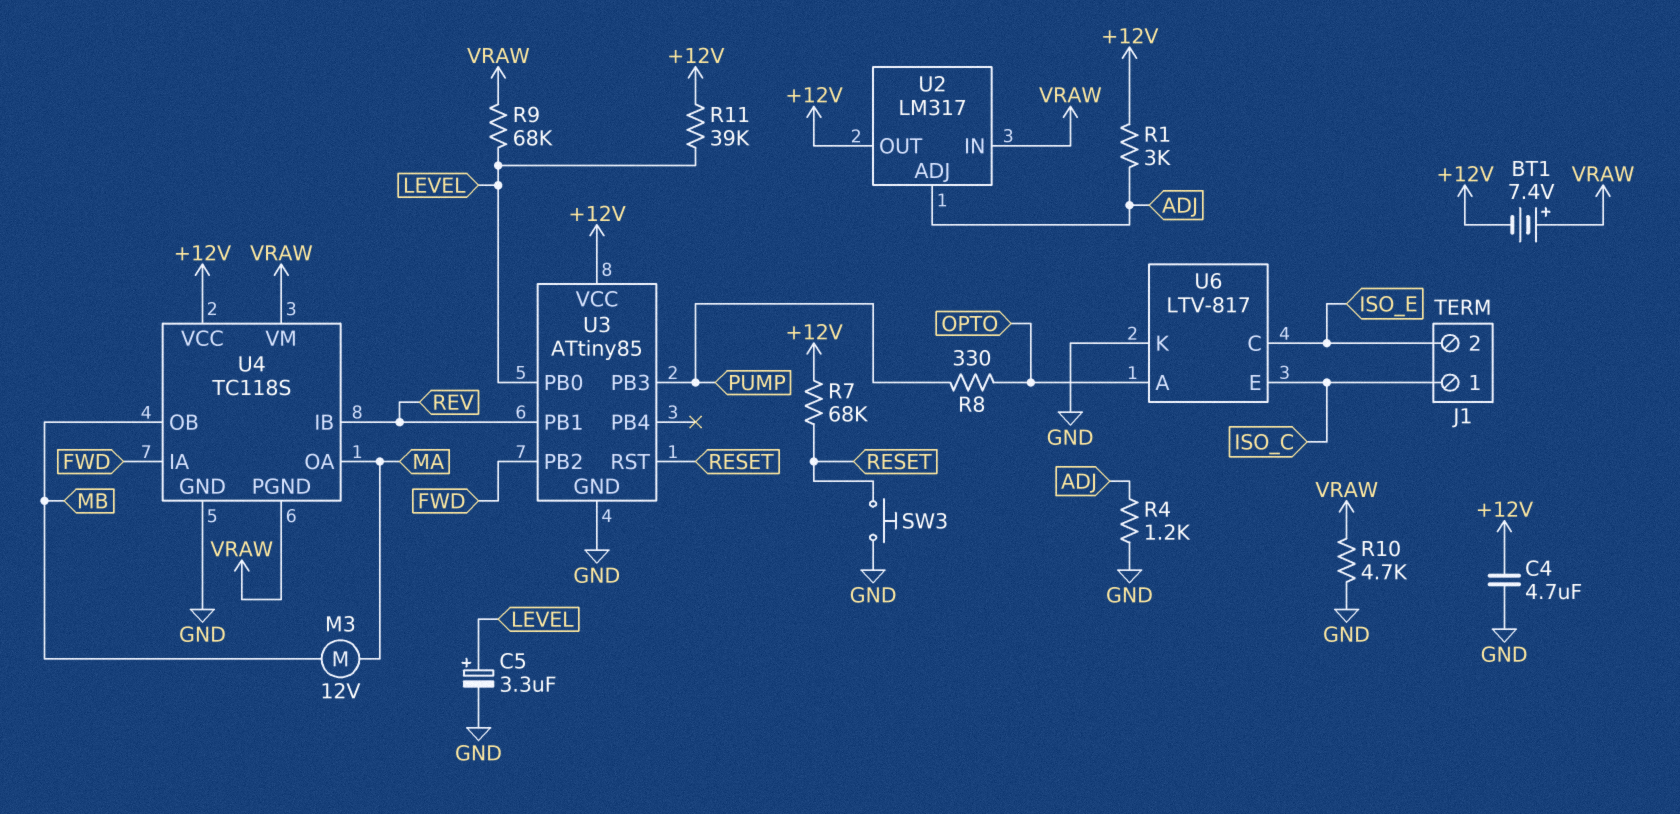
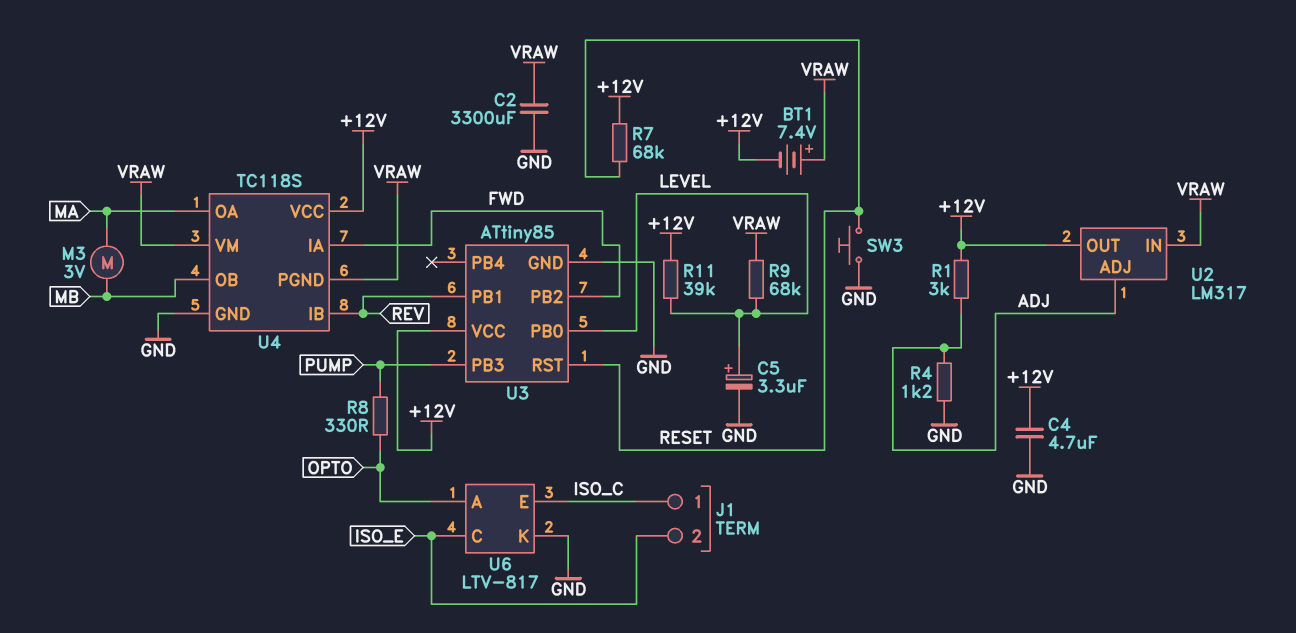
C2: none -> 3300uF (GND, VRAW)
M3: motor 12V (MA, MB) -> motor 3V (MA, MB)
R10: 4.7k (GND, VRAW) -> none

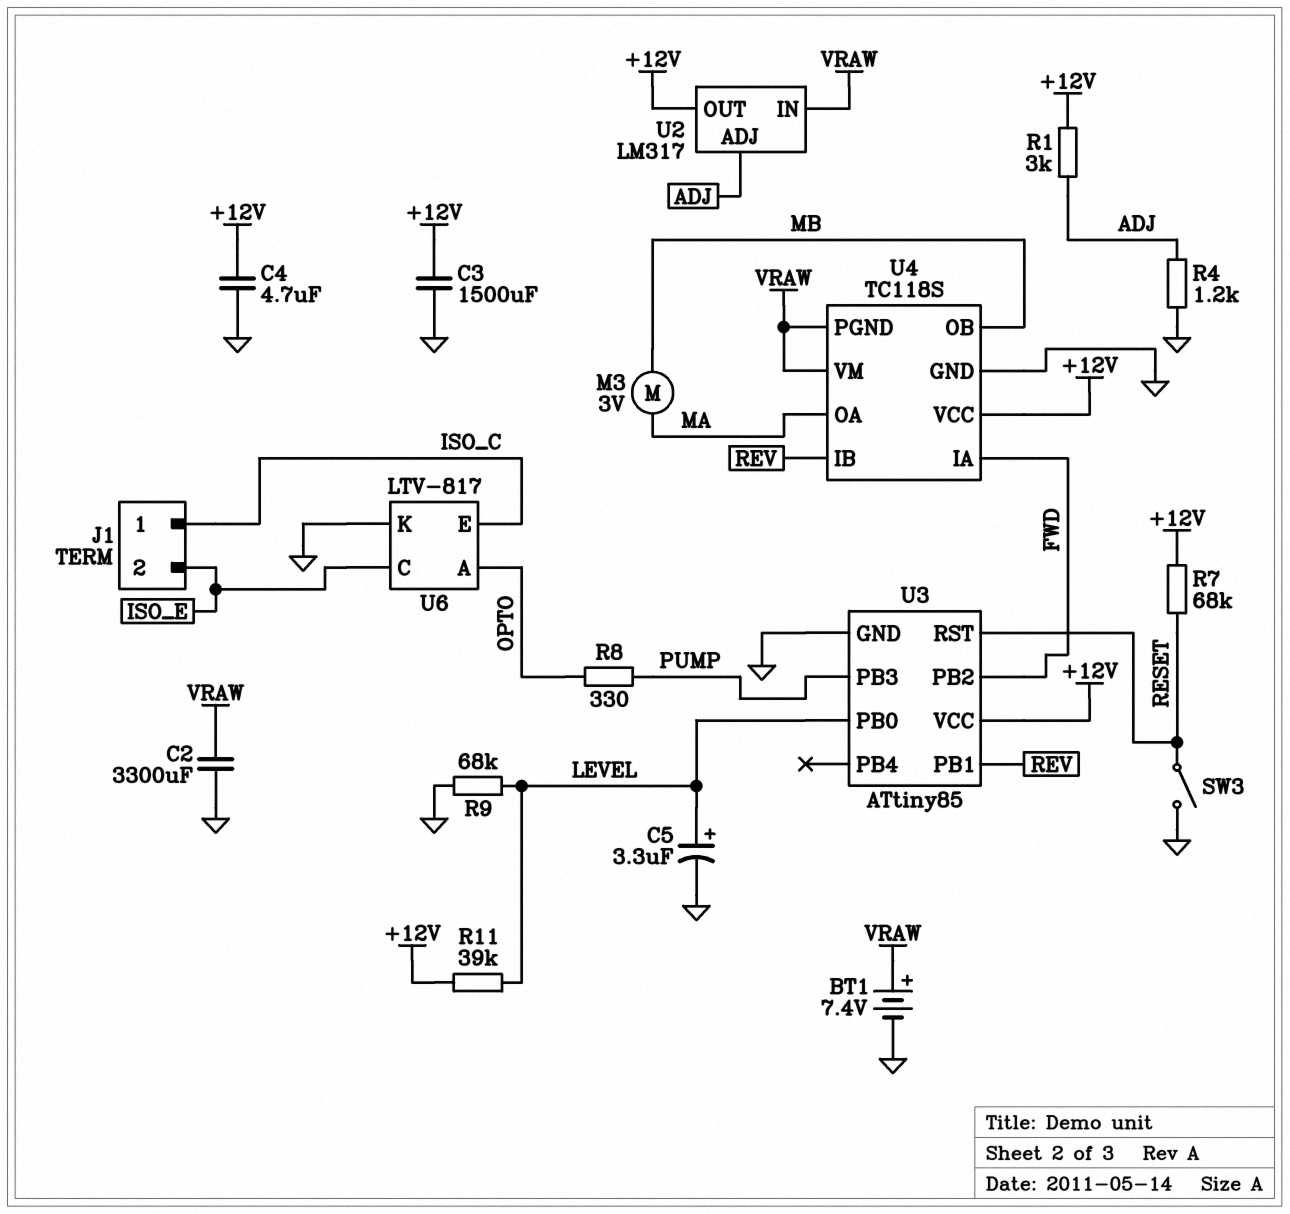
BT1: 7.4V (plus VRAW, minus +12V) -> 7.4V (plus VRAW, minus GND)
C3: none -> 1500uF (+12V, GND)
R9: 68k (LEVEL, VRAW) -> 68k (GND, LEVEL)
SW3: button (GND, RESET) -> switch (GND, RESET)

